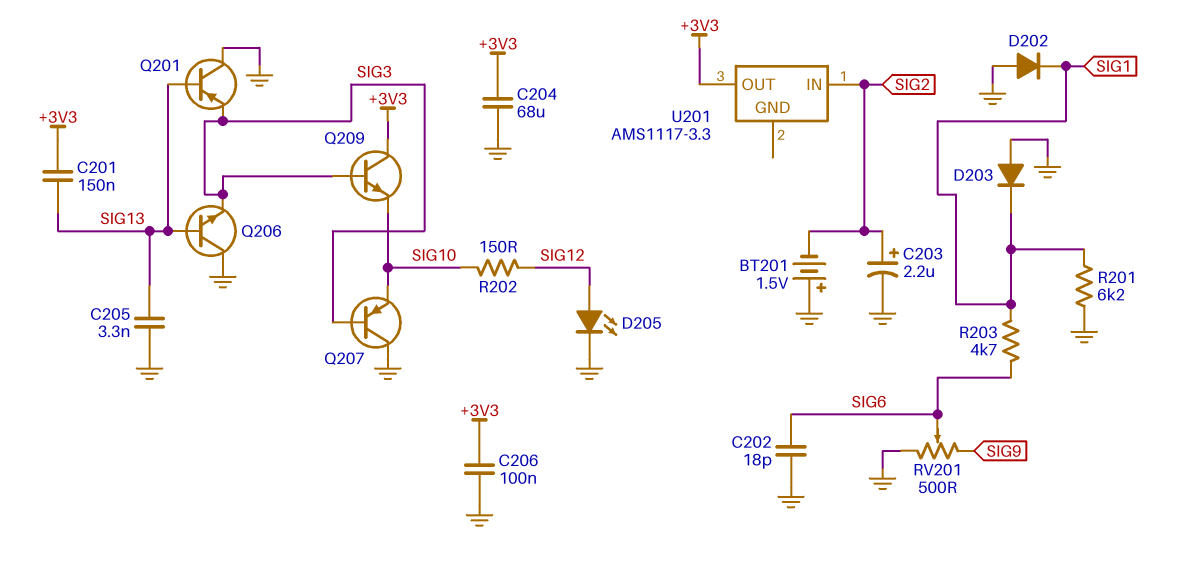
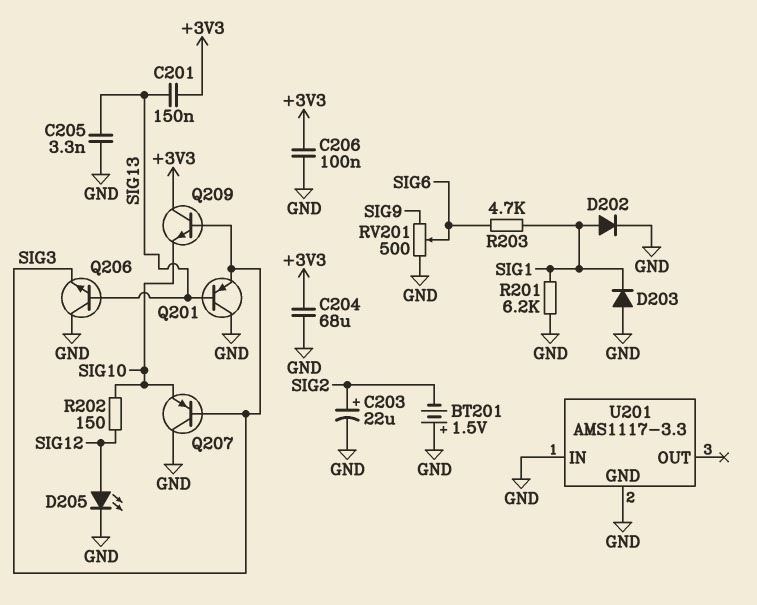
C202: 18pF (GND, SIG6) -> none
C203: 2.2uF (plus SIG2, minus GND) -> 22uF (plus SIG2, minus GND)
D202: diode (A GND, K SIG1) -> diode (A SIG1, K GND)
U201 pin GND: none -> GND
U201 pin IN: SIG2 -> GND
U201 pin OUT: +3V3 -> none

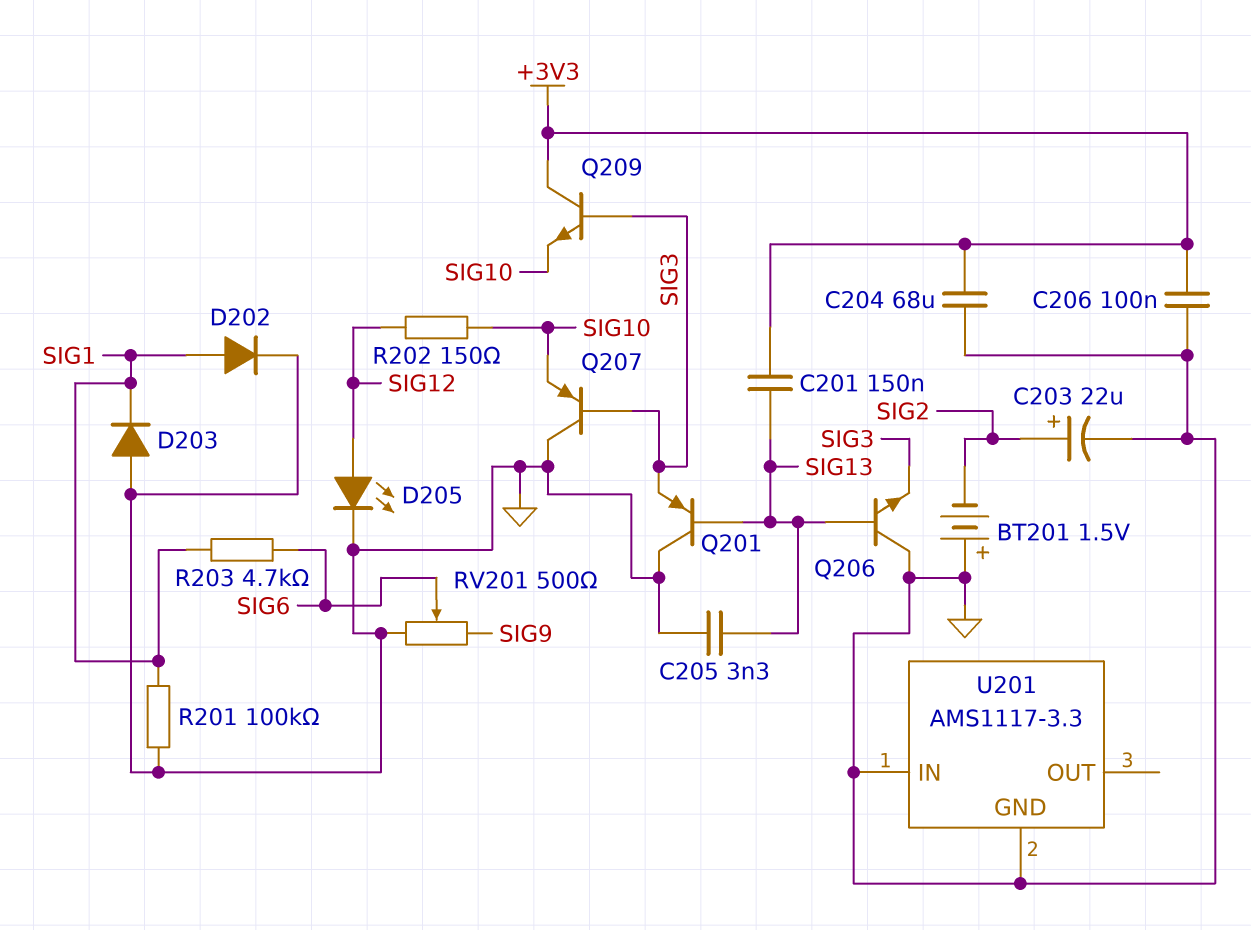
R201: 6.2k (GND, SIG1) -> 100k (GND, SIG1)

